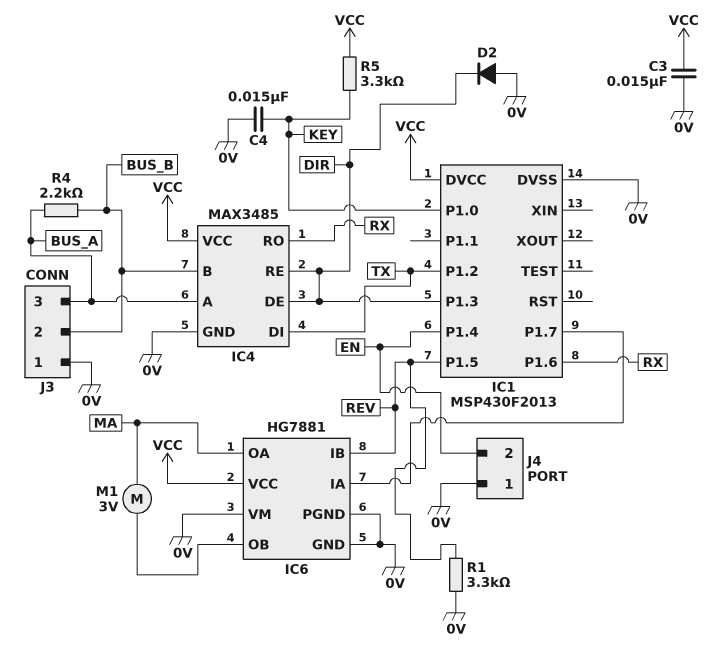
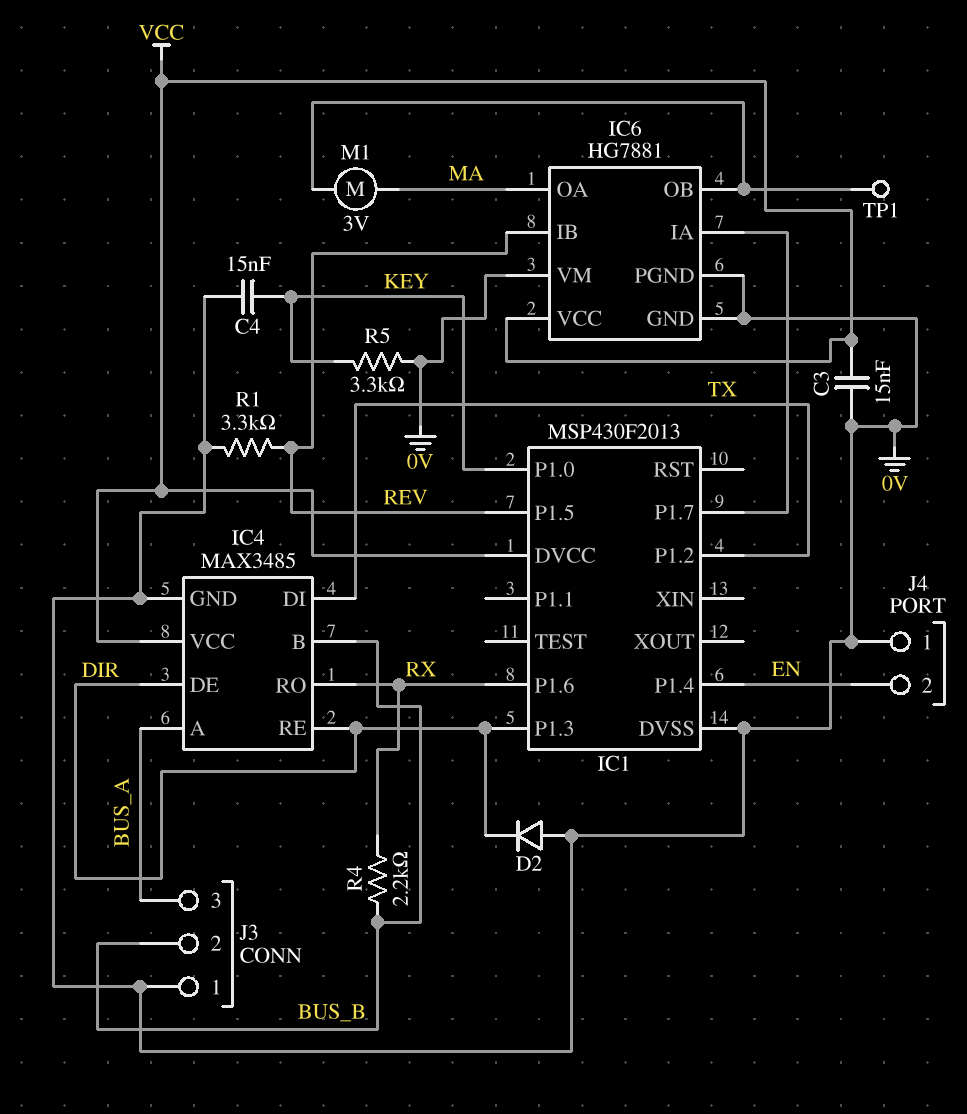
R4: 2.2k (BUS_A, BUS_B) -> 2.2k (BUS_B, RX)
R5: 3.3k (KEY, VCC) -> 3.3k (0V, KEY)
TP1: none -> test point (IC6/OB)

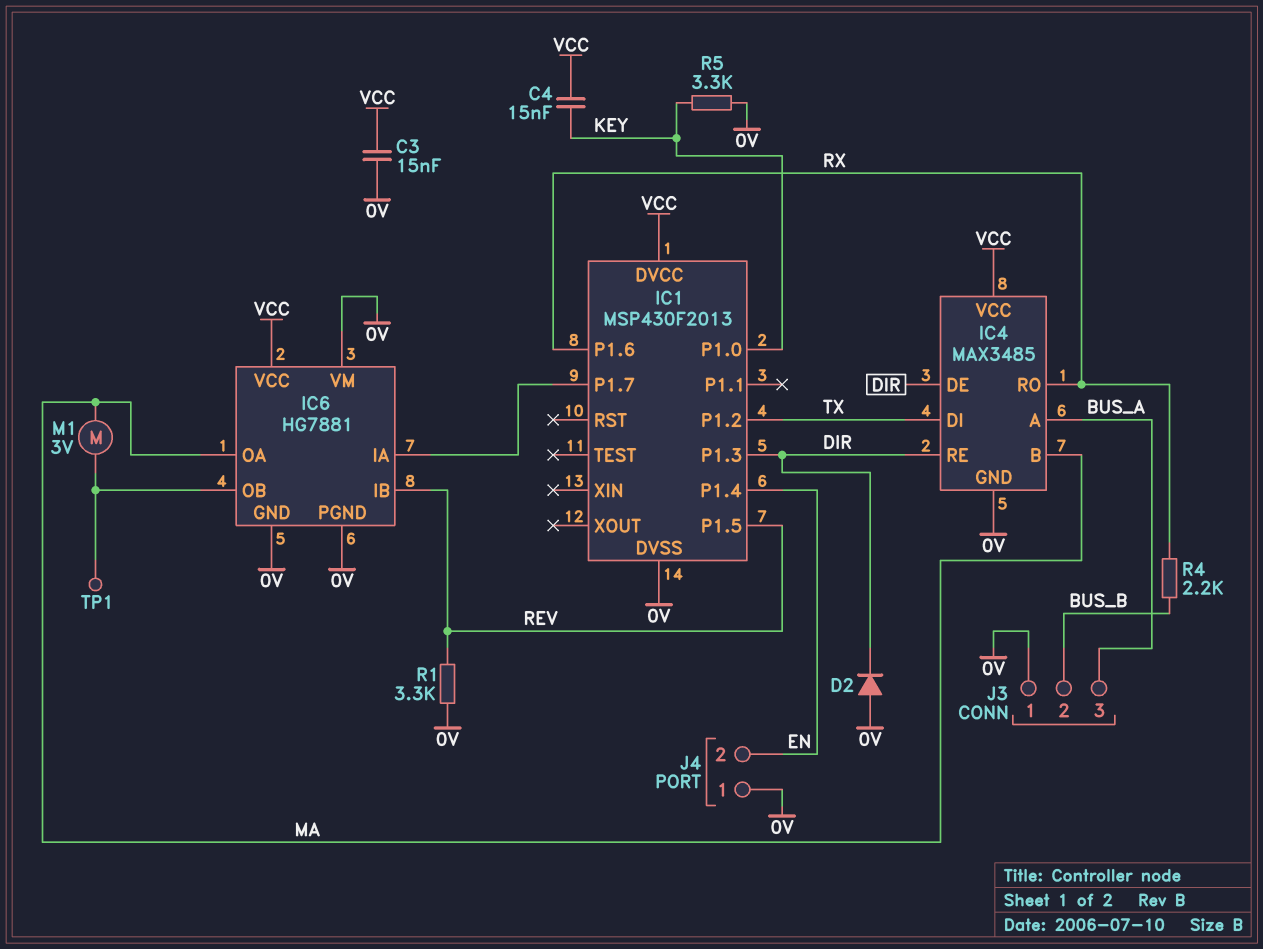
C4: 15nF (0V, KEY) -> 15nF (KEY, VCC)
IC4 pin B: BUS_B -> MA

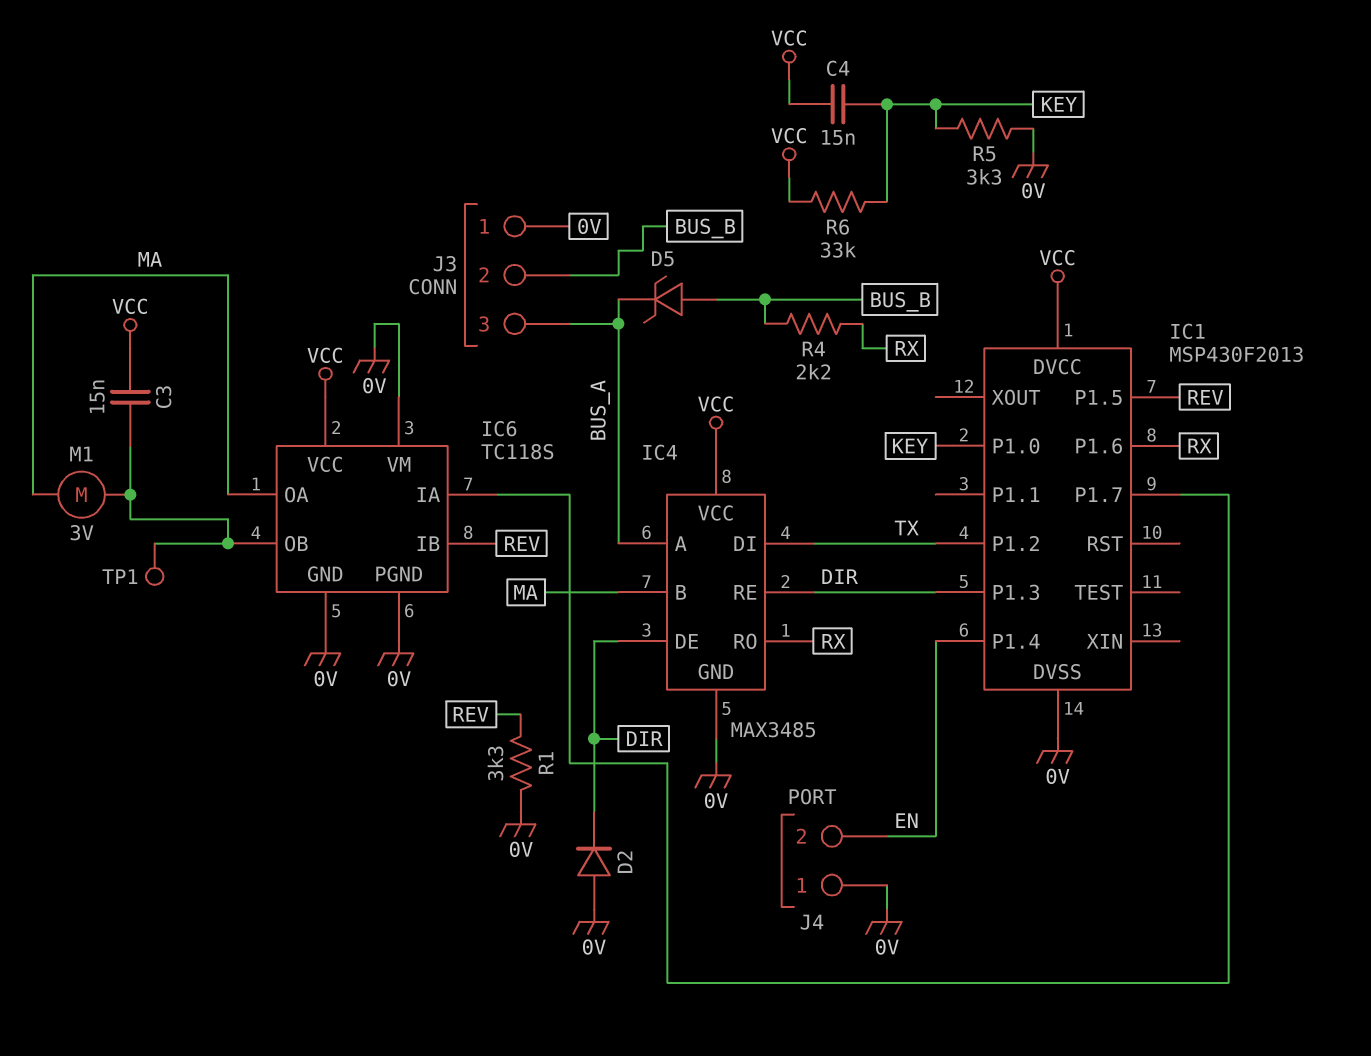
C3: 15nF (0V, VCC) -> 15nF (IC6/OB, VCC)
D5: none -> zener (A BUS_B, K BUS_A)
IC6: HG7881 -> TC118S
R6: none -> 33k (KEY, VCC)

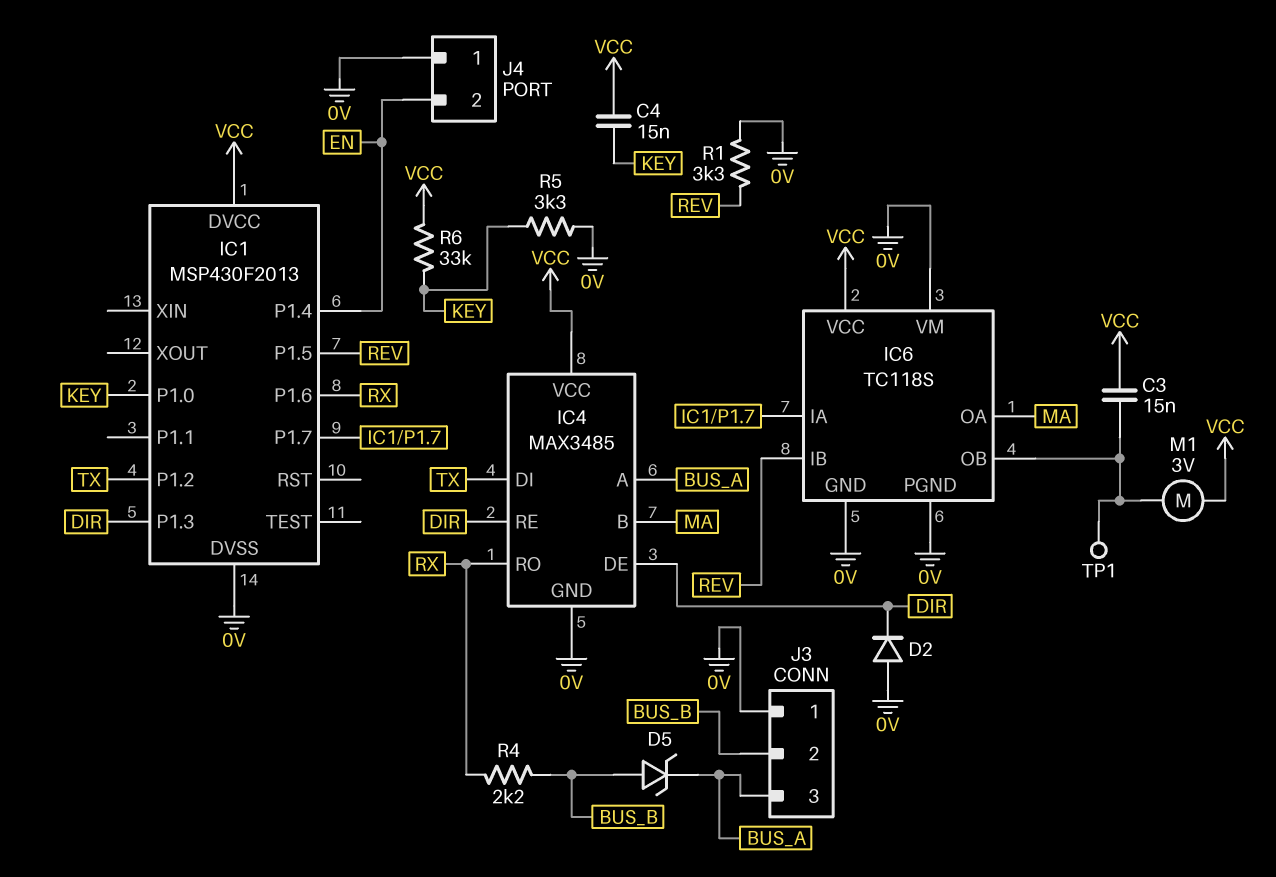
M1: motor 3V (IC6/OB, MA) -> motor 3V (IC6/OB, VCC)

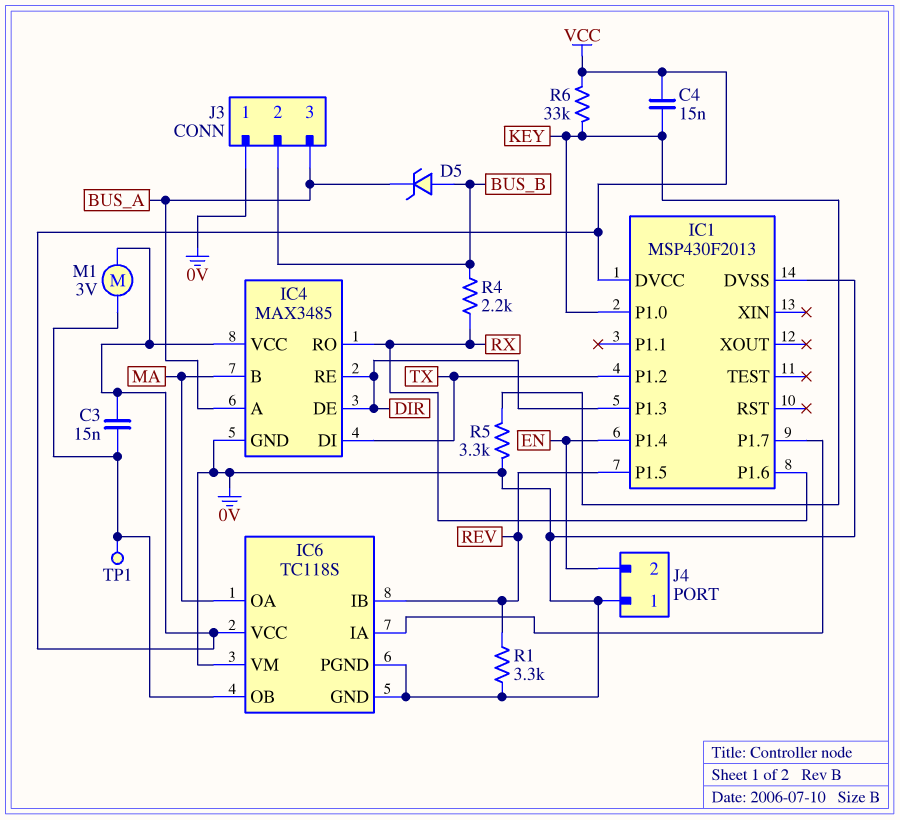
D2: diode (A 0V, K DIR) -> none

